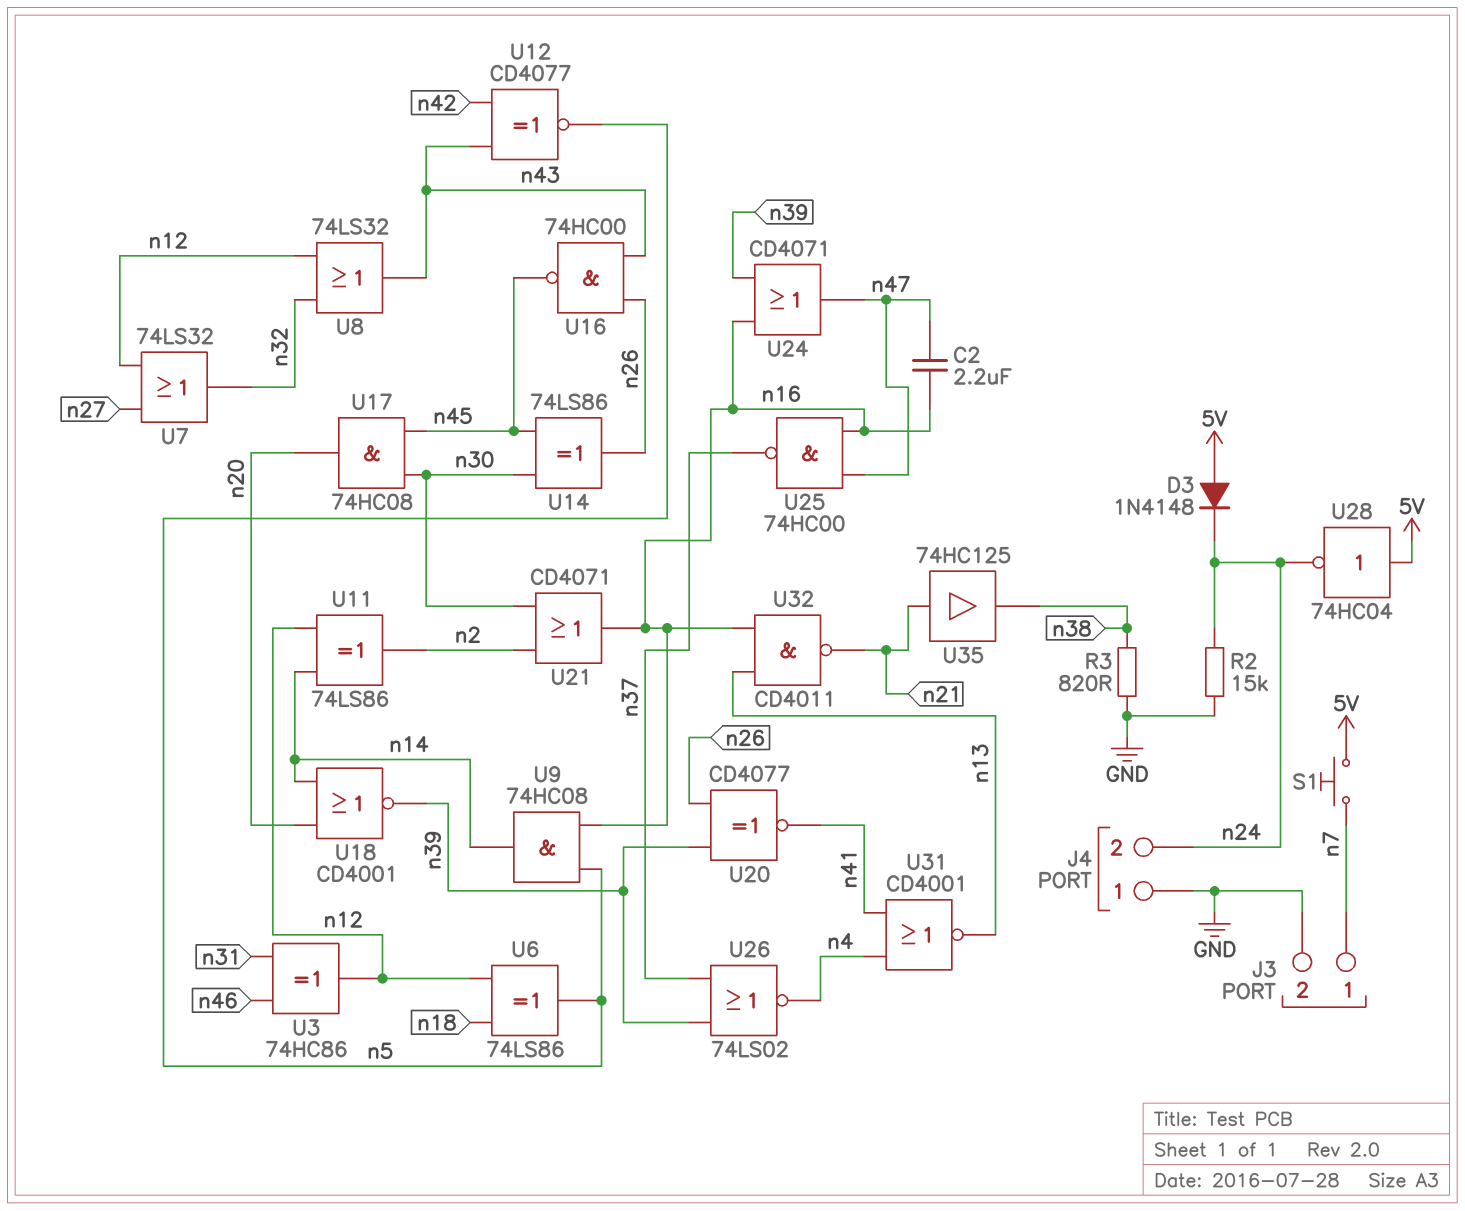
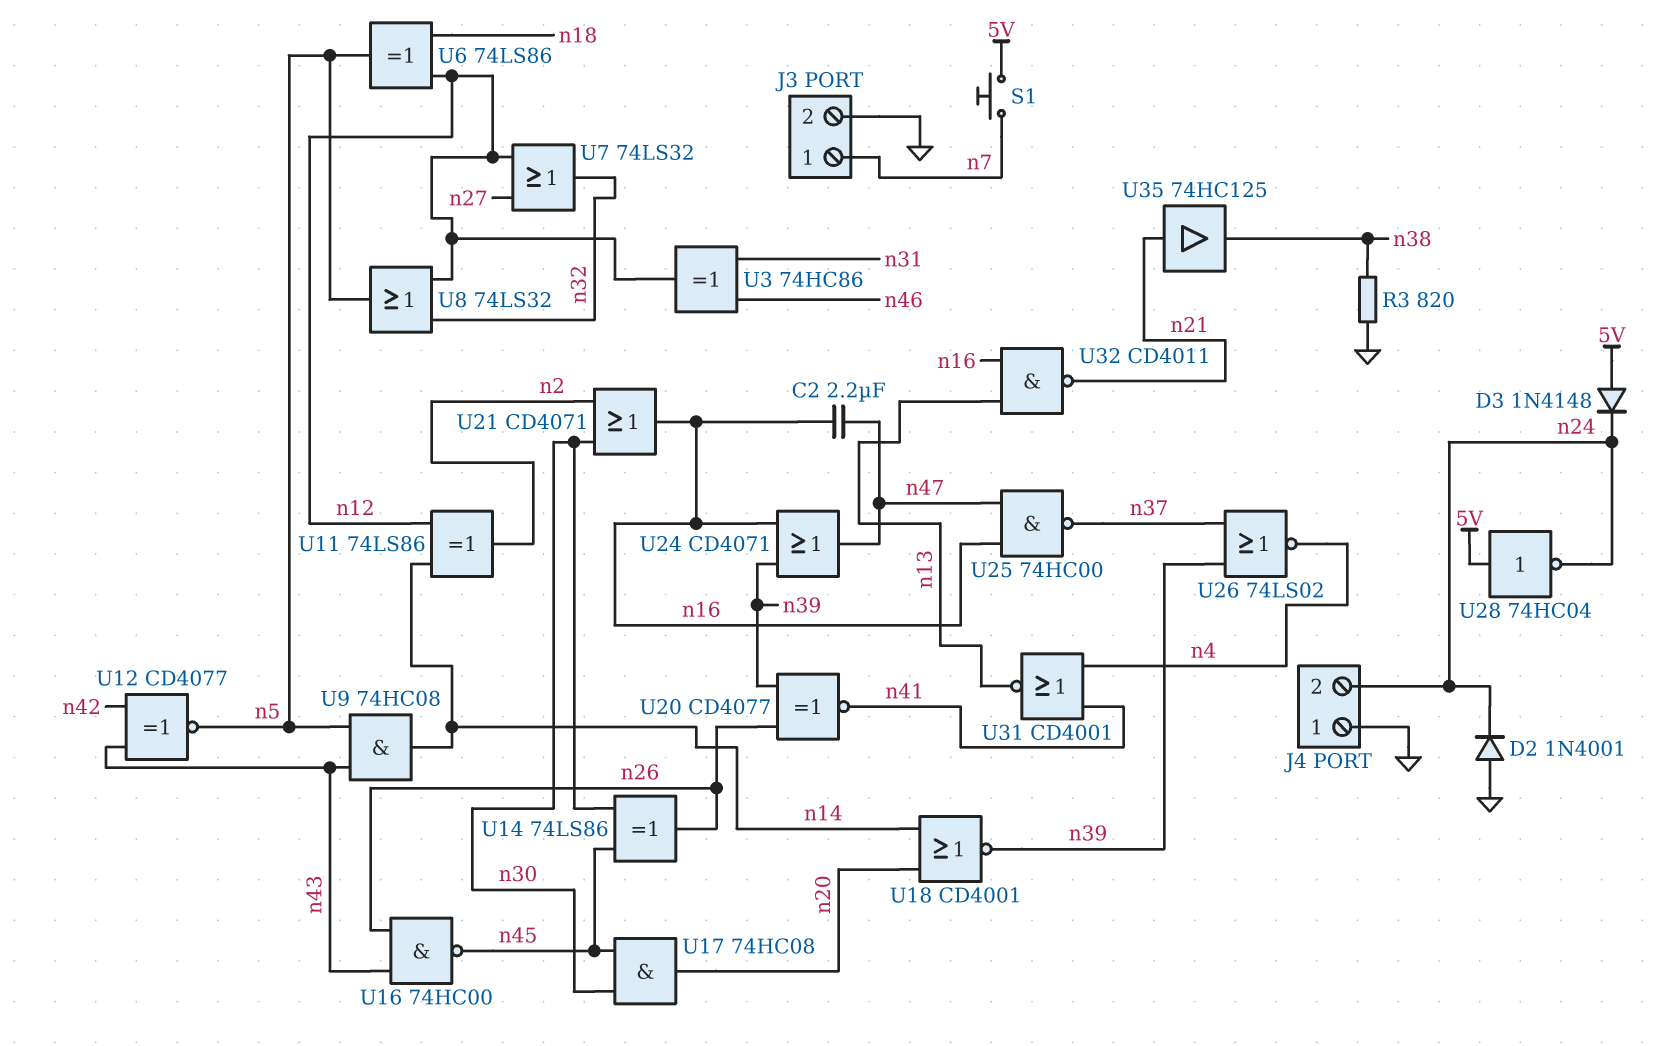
D2: none -> diode 1N4001 (A GND, K n24)
R2: 15k (GND, n24) -> none
U8: OR 74LS32 (in n12, in n32, out n43) -> OR 74LS32 (in n12, in n32, out n5)
U9: AND 74HC08 (in n5, in n16, out n14) -> AND 74HC08 (in n5, in n43, out n14)

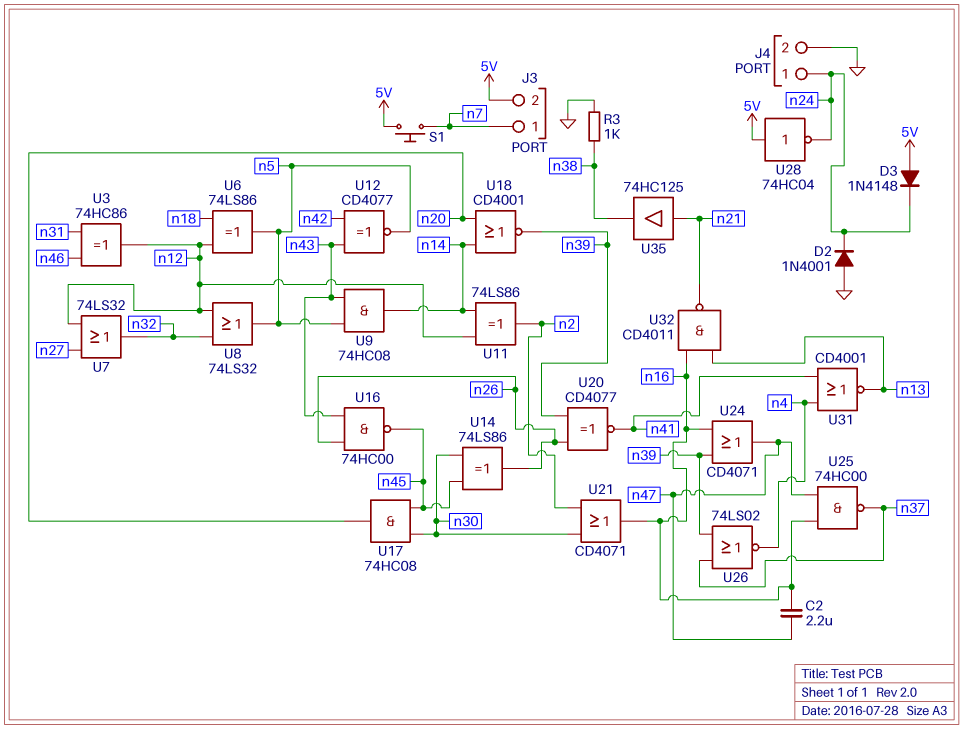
J3 pin 2: GND -> 5V
J4 pin 1: GND -> n24
J4 pin 2: n24 -> GND
R3: 820 (GND, n38) -> 1k (GND, n38)

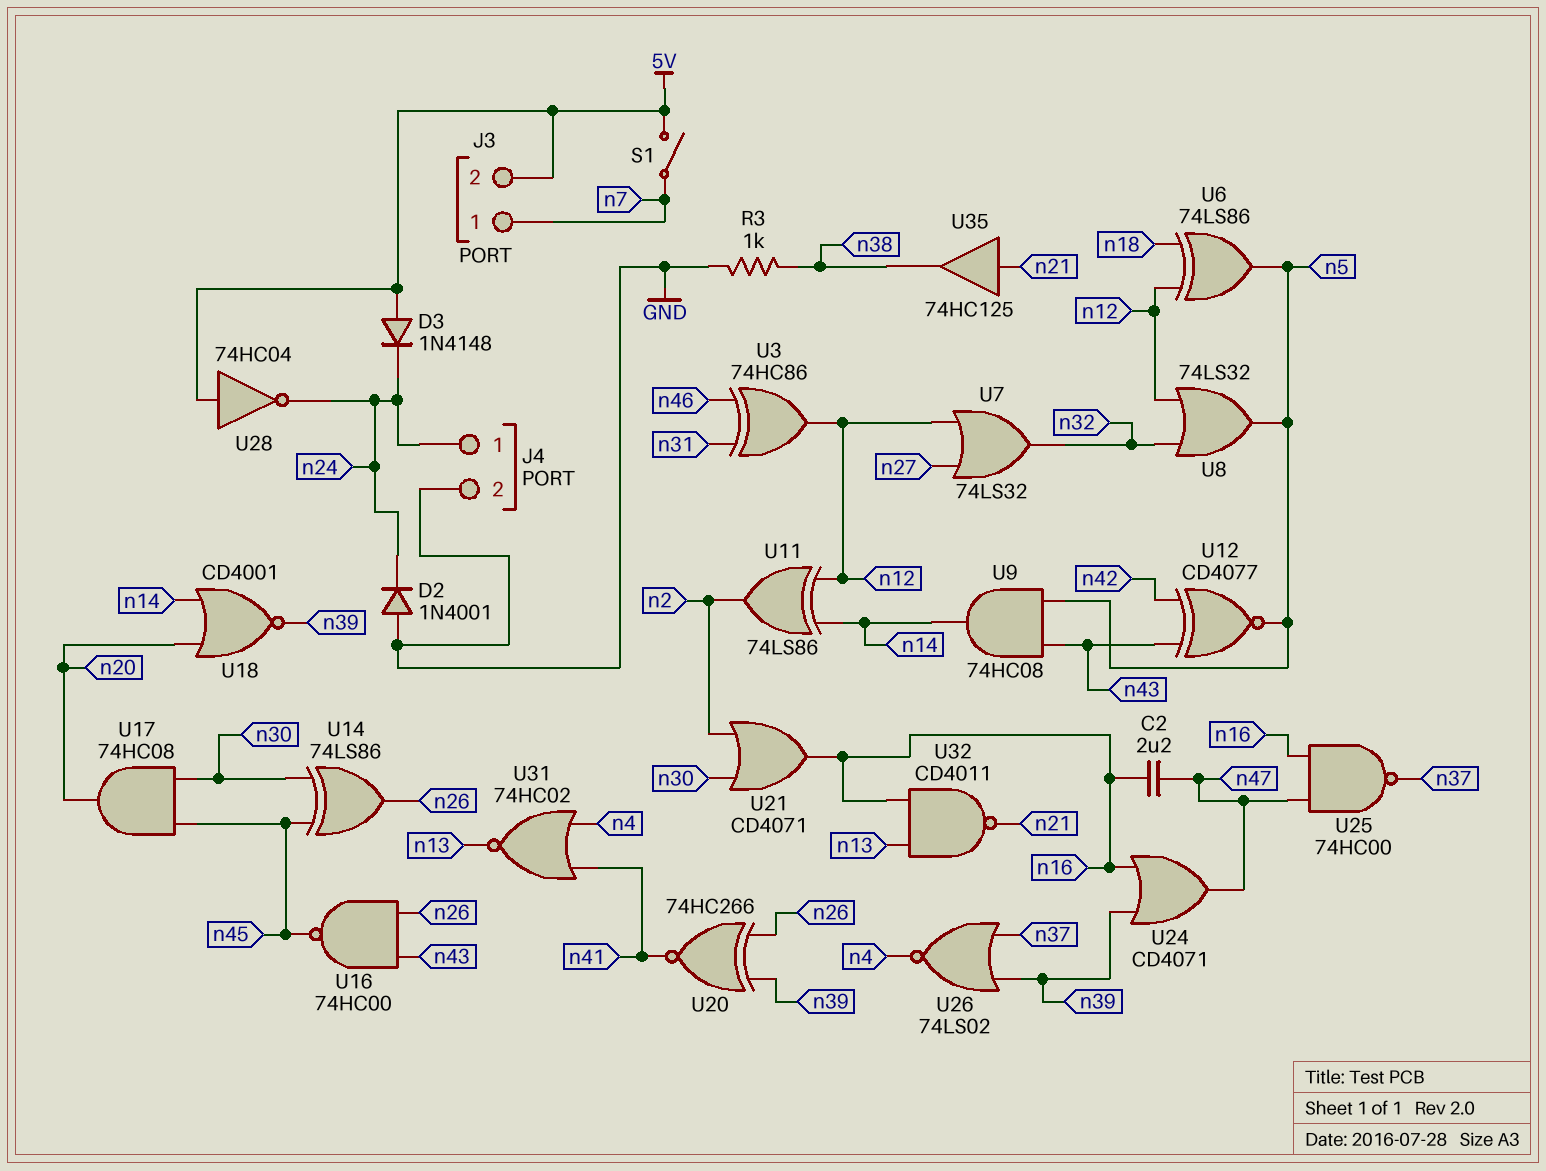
S1: button (5V, n7) -> switch (5V, n7)
U20: XNOR CD4077 (in n26, in n39, out n41) -> XNOR 74HC266 (in n26, in n39, out n41)
U31: NOR CD4001 (in n4, in n41, out n13) -> NOR 74HC02 (in n4, in n41, out n13)

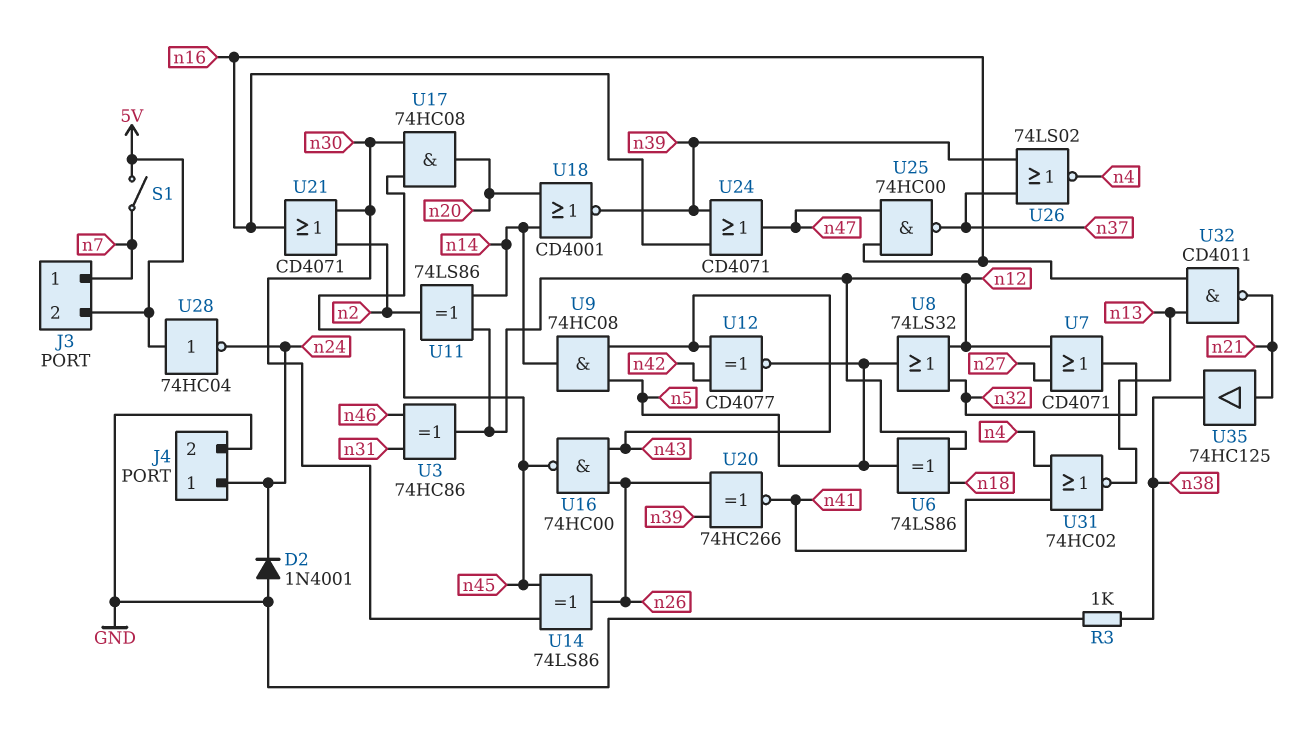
C2: 2.2uF (n16, n47) -> none
D3: diode 1N4148 (A 5V, K n24) -> none
U7: OR 74LS32 (in n12, in n27, out n32) -> OR CD4071 (in n12, in n27, out n32)

